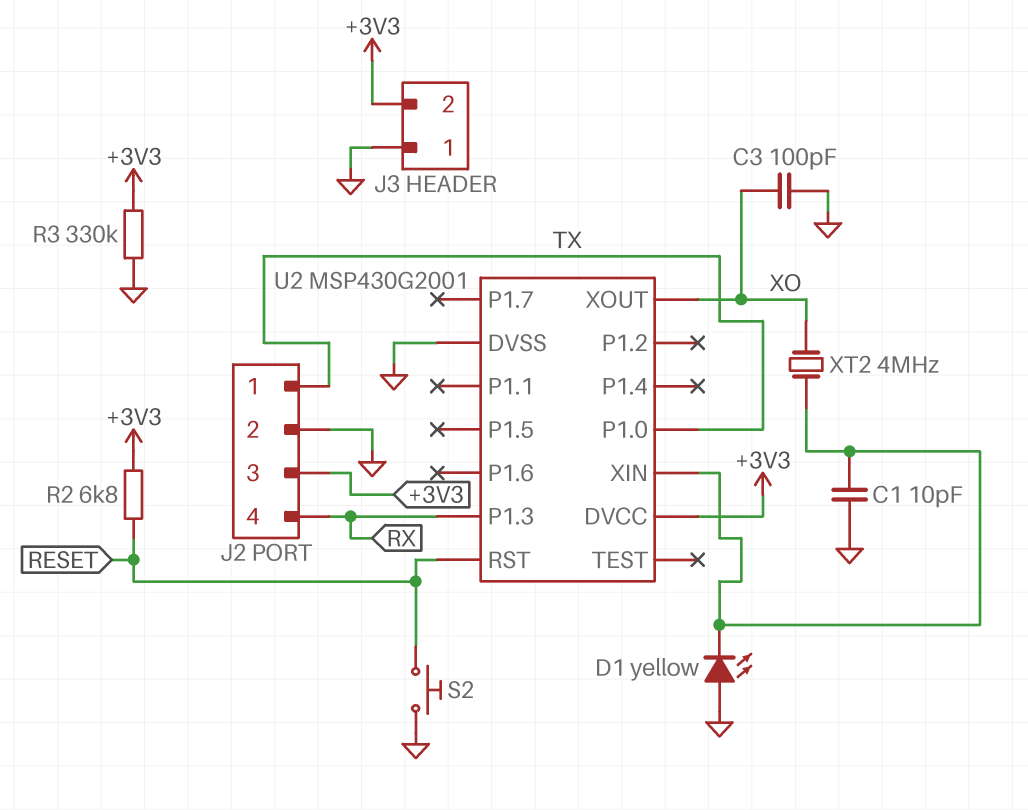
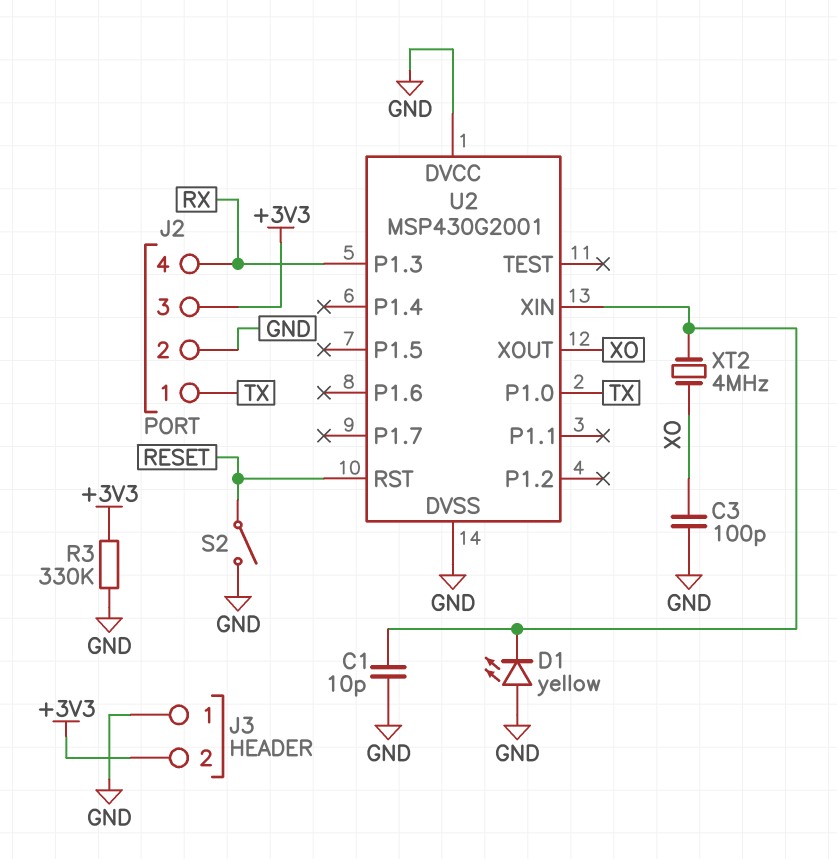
R2: 6.8k (+3V3, RESET) -> none
S2: button (GND, RESET) -> switch (GND, RESET)
U2 pin DVCC: +3V3 -> GND

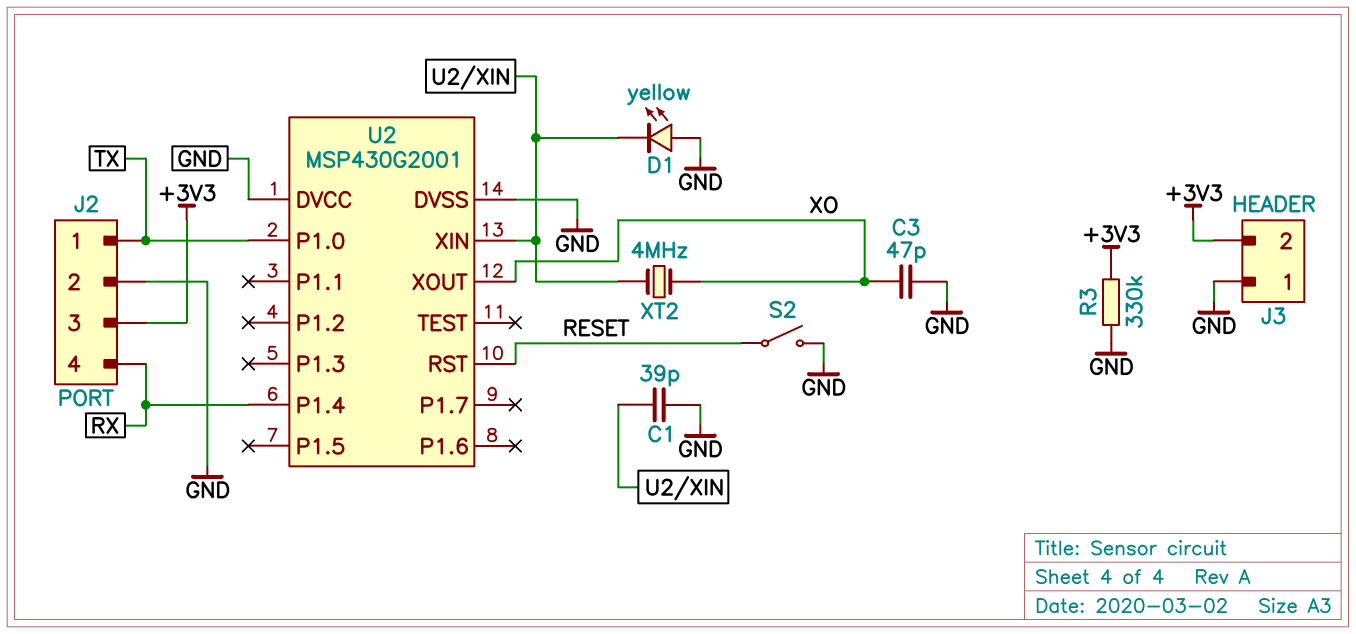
C1: 10pF (GND, U2/XIN) -> 39pF (GND, U2/XIN)
C3: 100pF (GND, XO) -> 47pF (GND, XO)
U2 pin P1.3: RX -> none
U2 pin P1.4: none -> RX

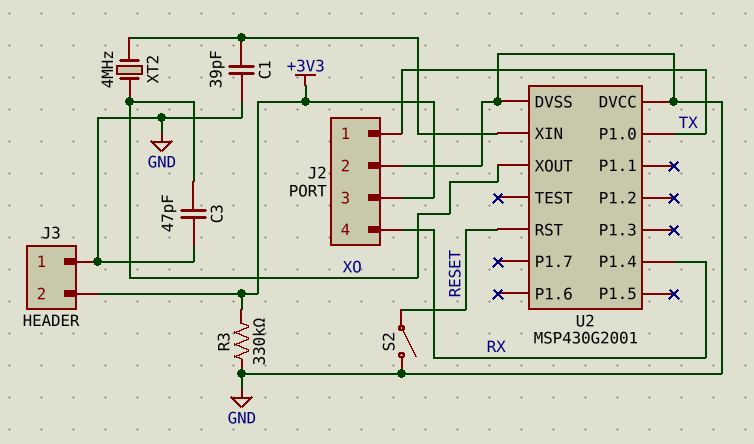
D1: LED yellow (A GND, K U2/XIN) -> none

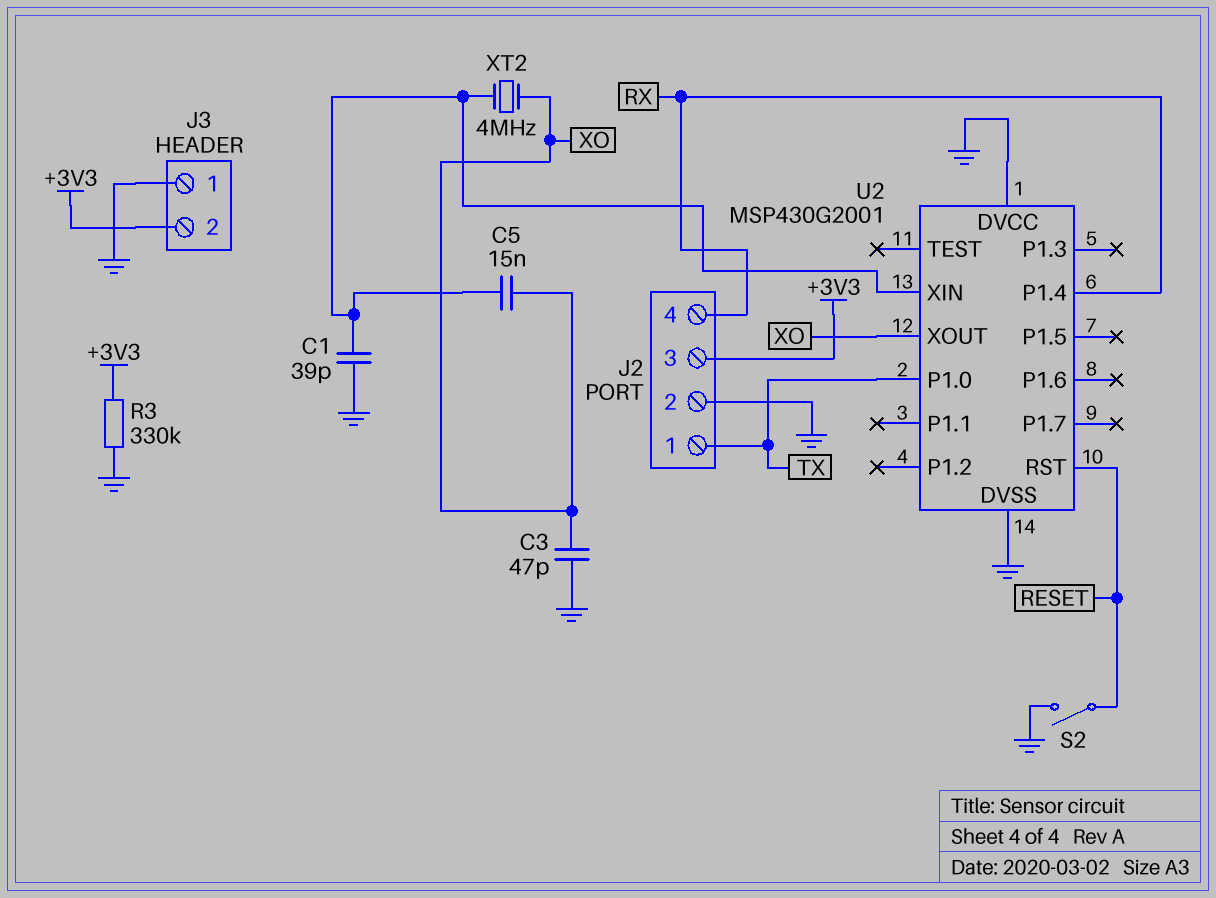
C5: none -> 15nF (U2/XIN, XO)

